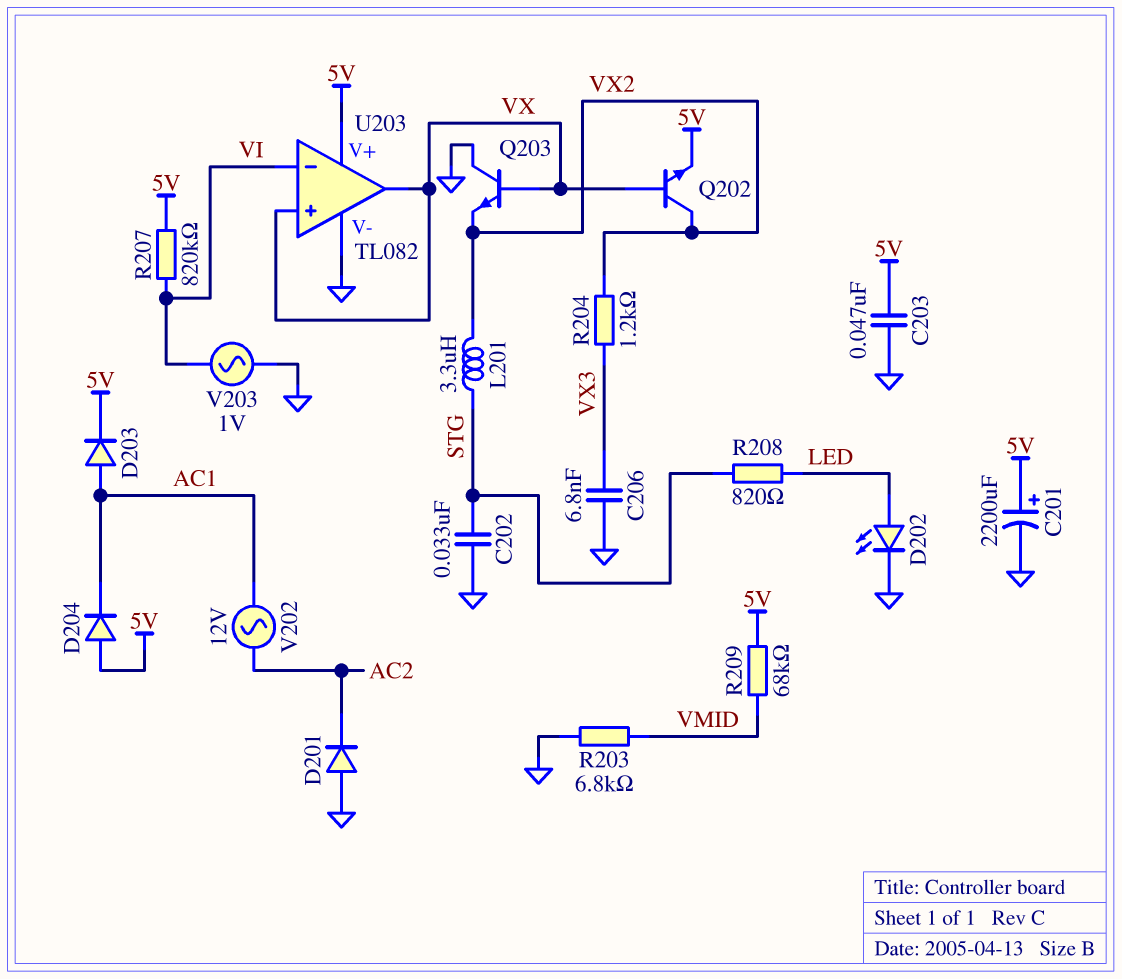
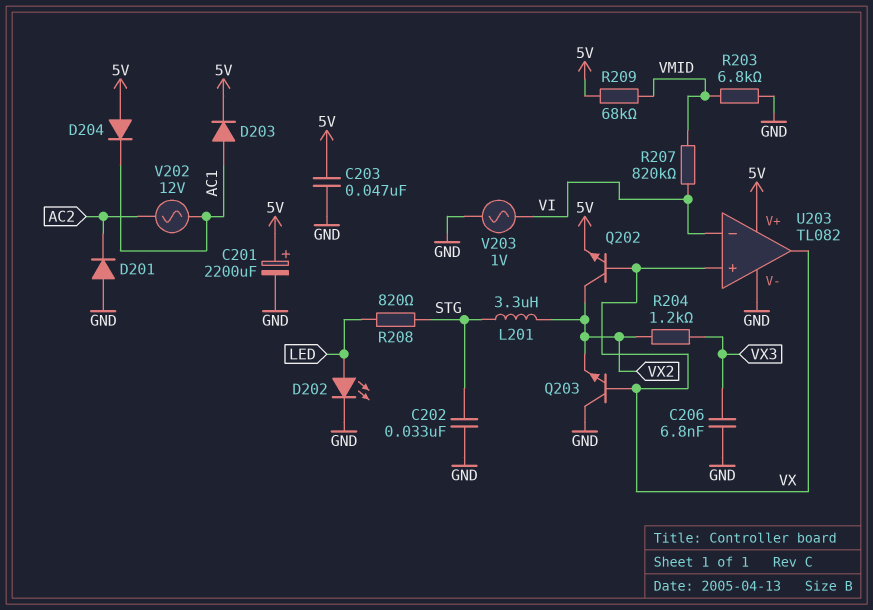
R207: 820k (5V, VI) -> 820k (VI, VMID)

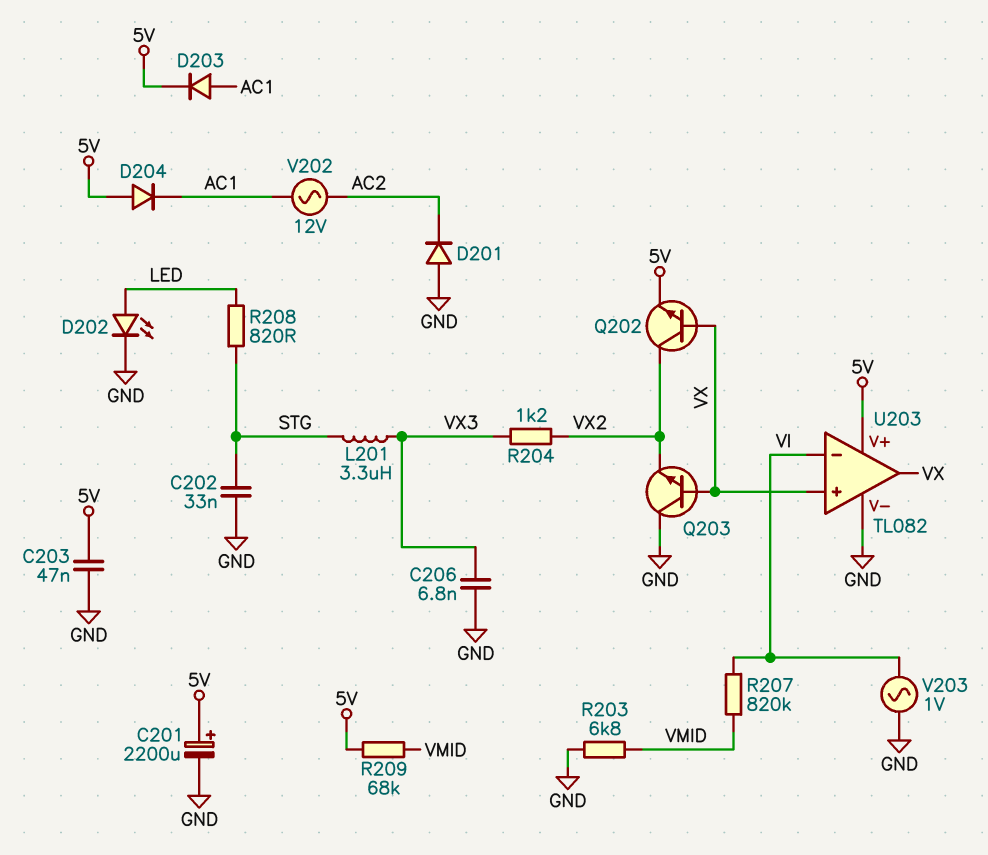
L201: 3.3uH (STG, VX2) -> 3.3uH (STG, VX3)

